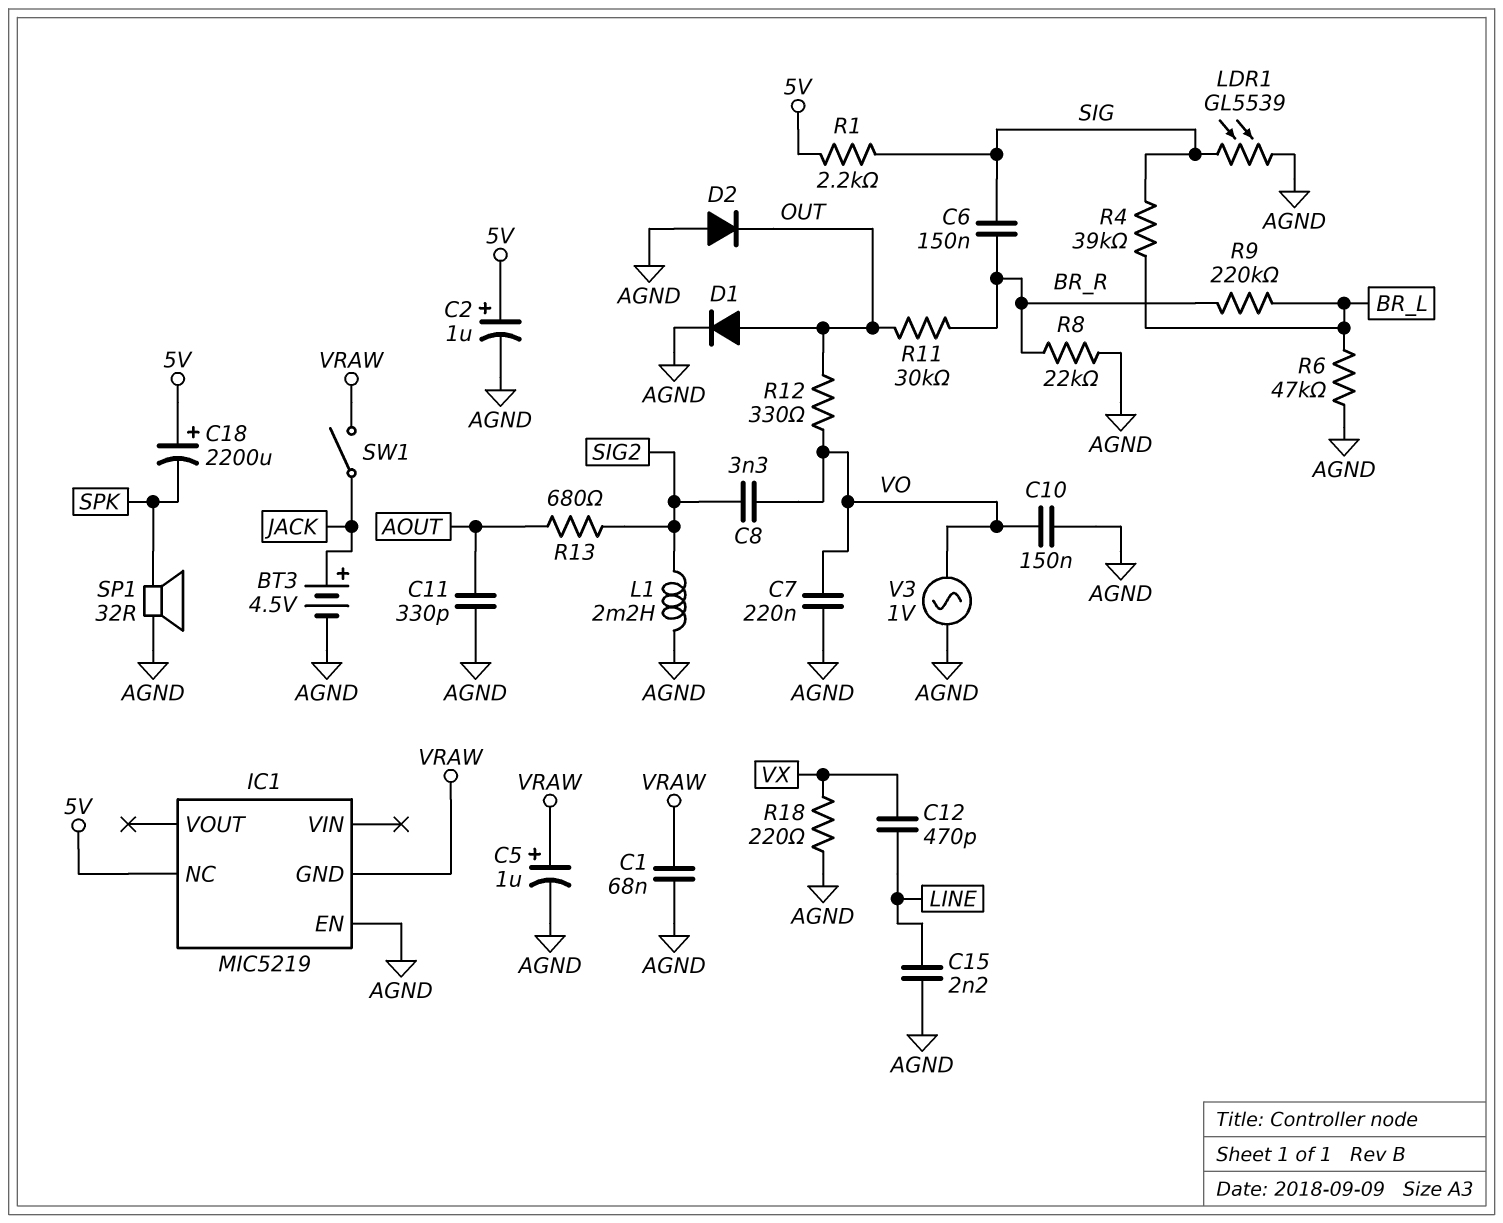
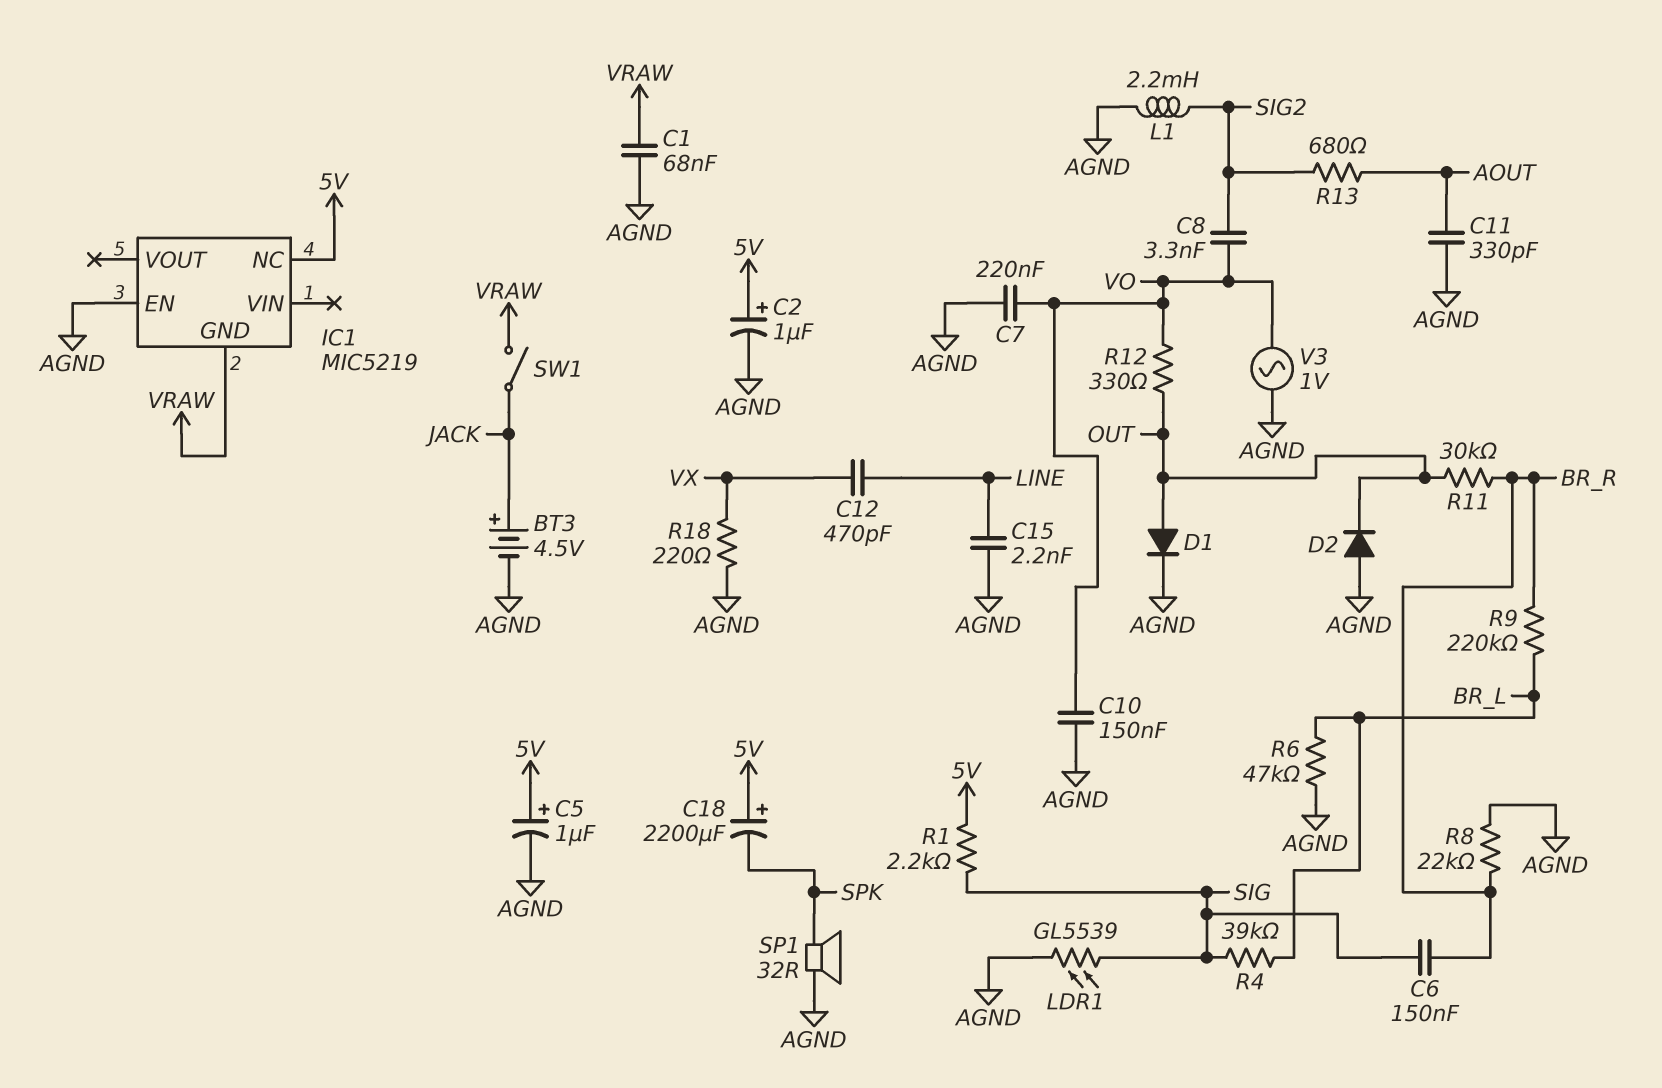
C5: 1uF (plus VRAW, minus AGND) -> 1uF (plus 5V, minus AGND)

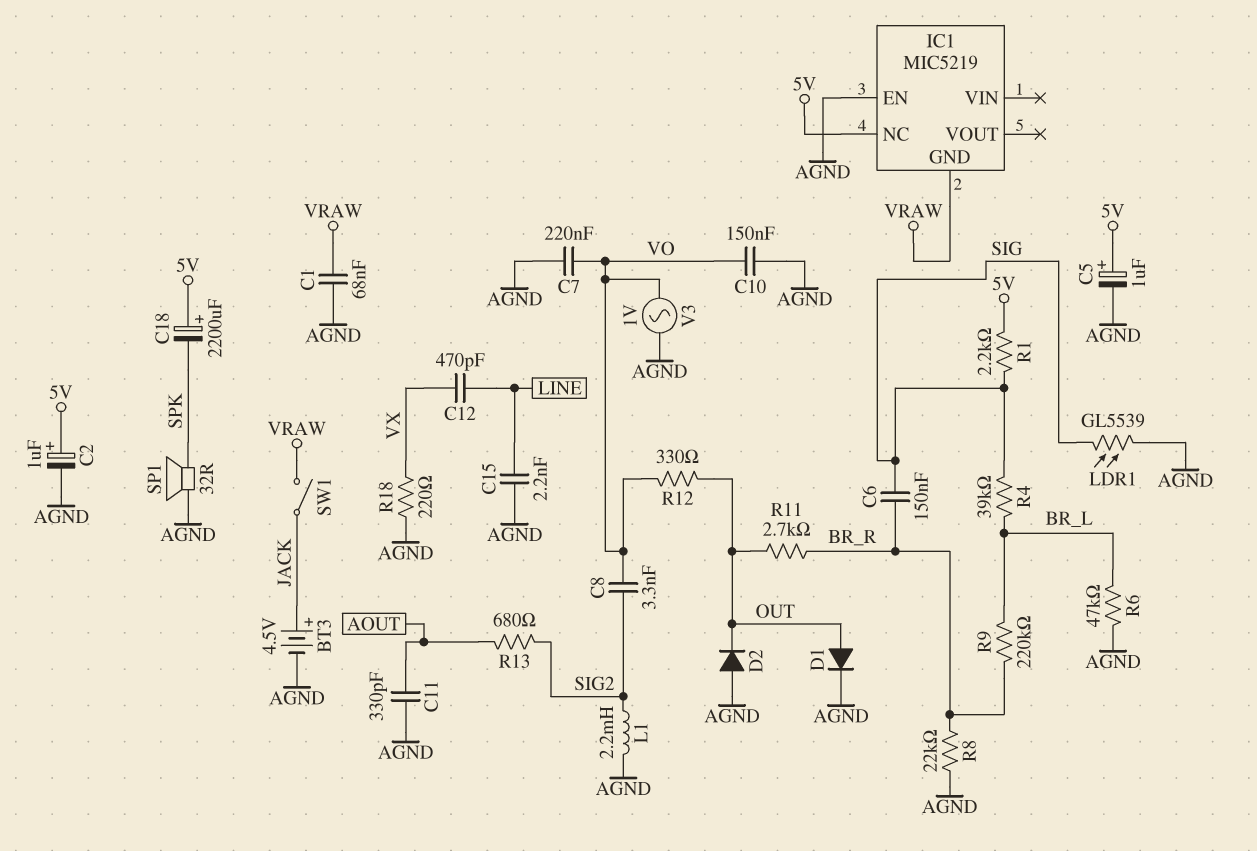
R11: 30k (BR_R, OUT) -> 2.7k (BR_R, OUT)

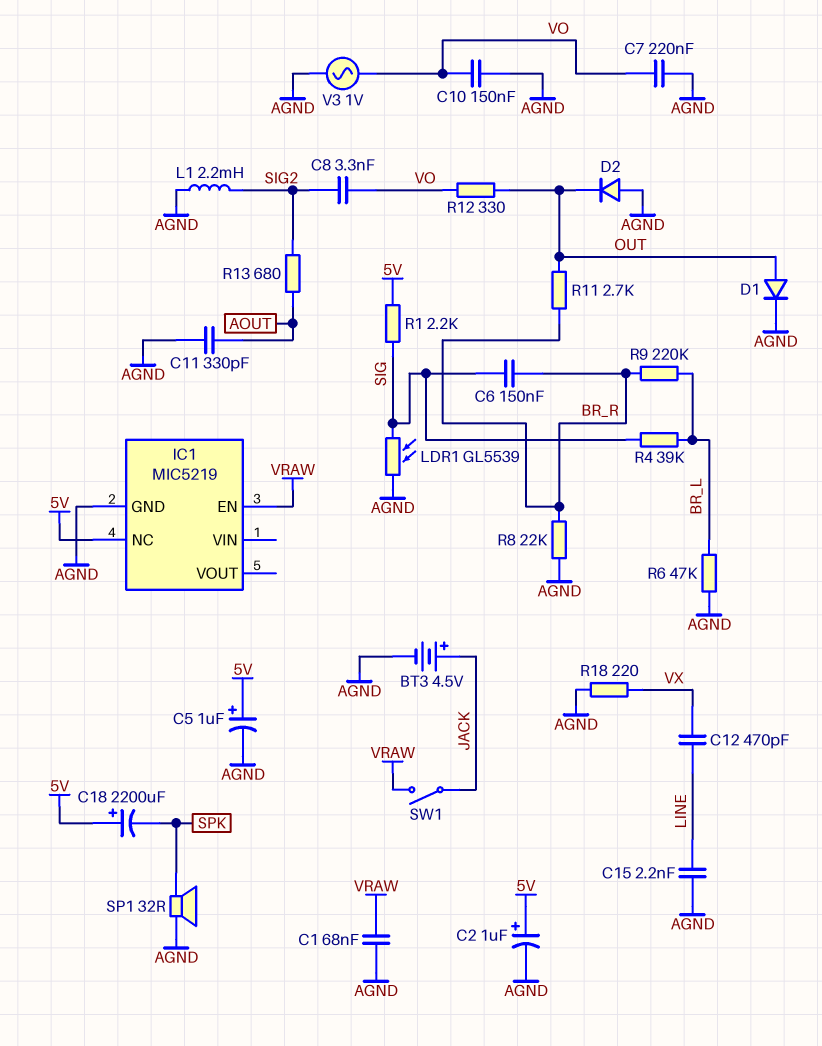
IC1 pin EN: AGND -> VRAW
IC1 pin GND: VRAW -> AGND

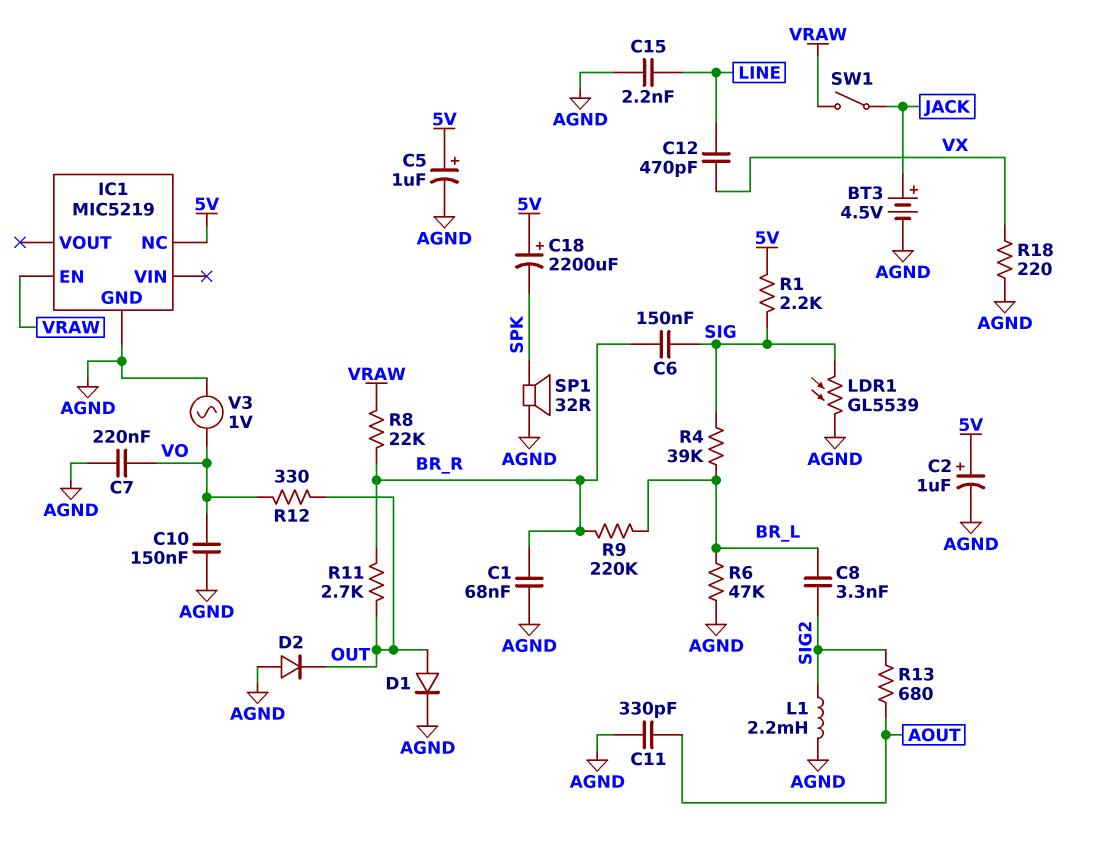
C1: 68nF (AGND, VRAW) -> 68nF (AGND, BR_R)
C8: 3.3nF (SIG2, VO) -> 3.3nF (BR_L, SIG2)
R8: 22k (AGND, BR_R) -> 22k (BR_R, VRAW)

